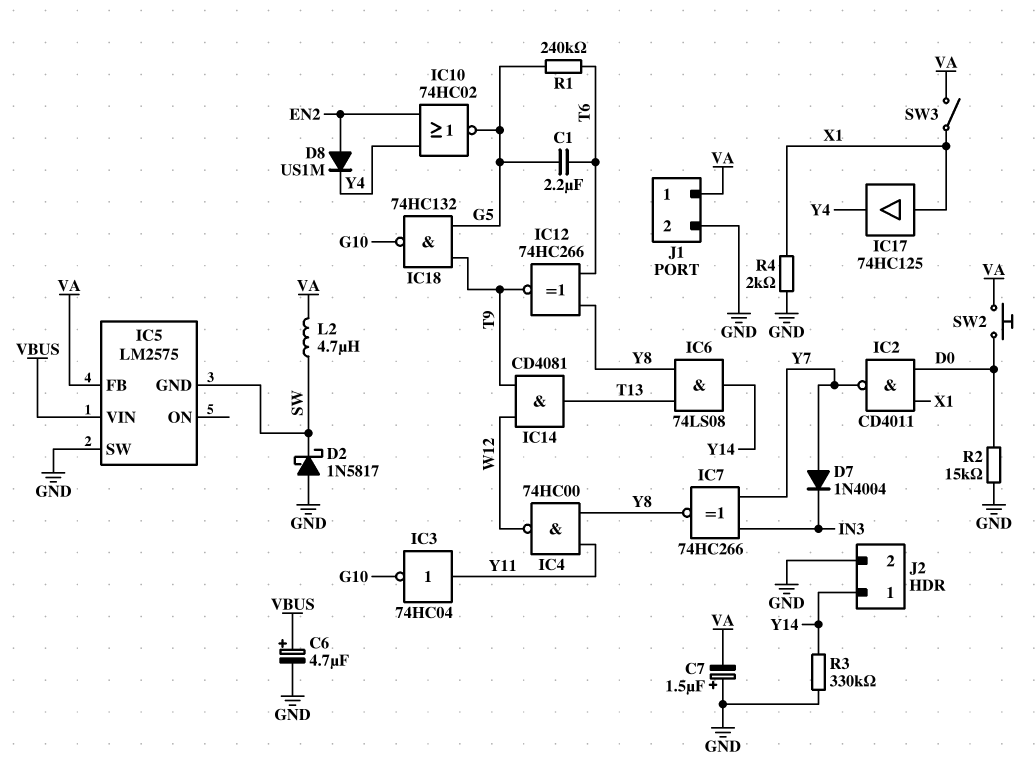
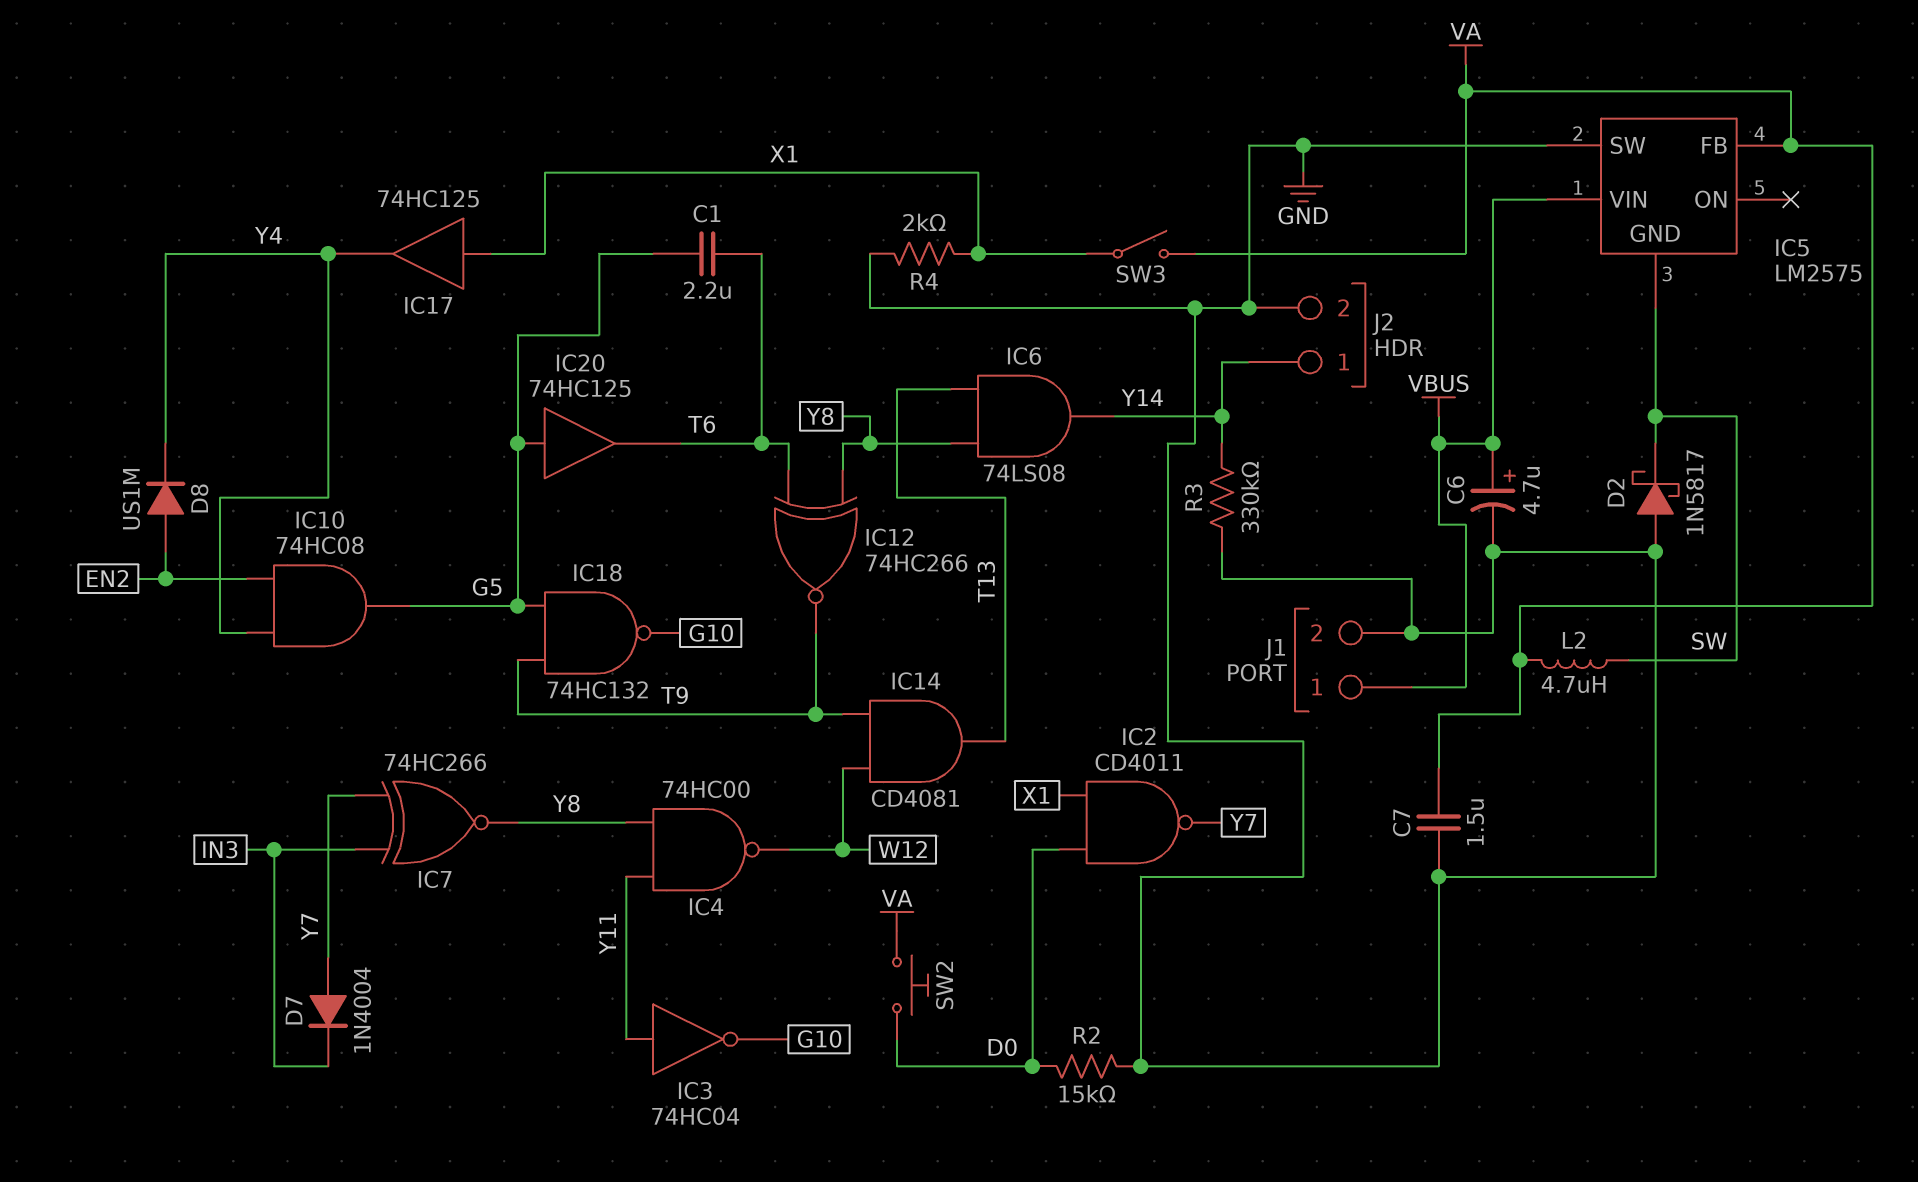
C7: 1.5uF (plus GND, minus VA) -> 1.5uF (GND, VA)
IC10: NOR 74HC02 (in EN2, in Y4, out G5) -> AND 74HC08 (in EN2, in Y4, out G5)
IC20: none -> buffer 74HC125 (in G5, out T6)
J1 pin 1: VA -> VBUS
R1: 240k (G5, T6) -> none

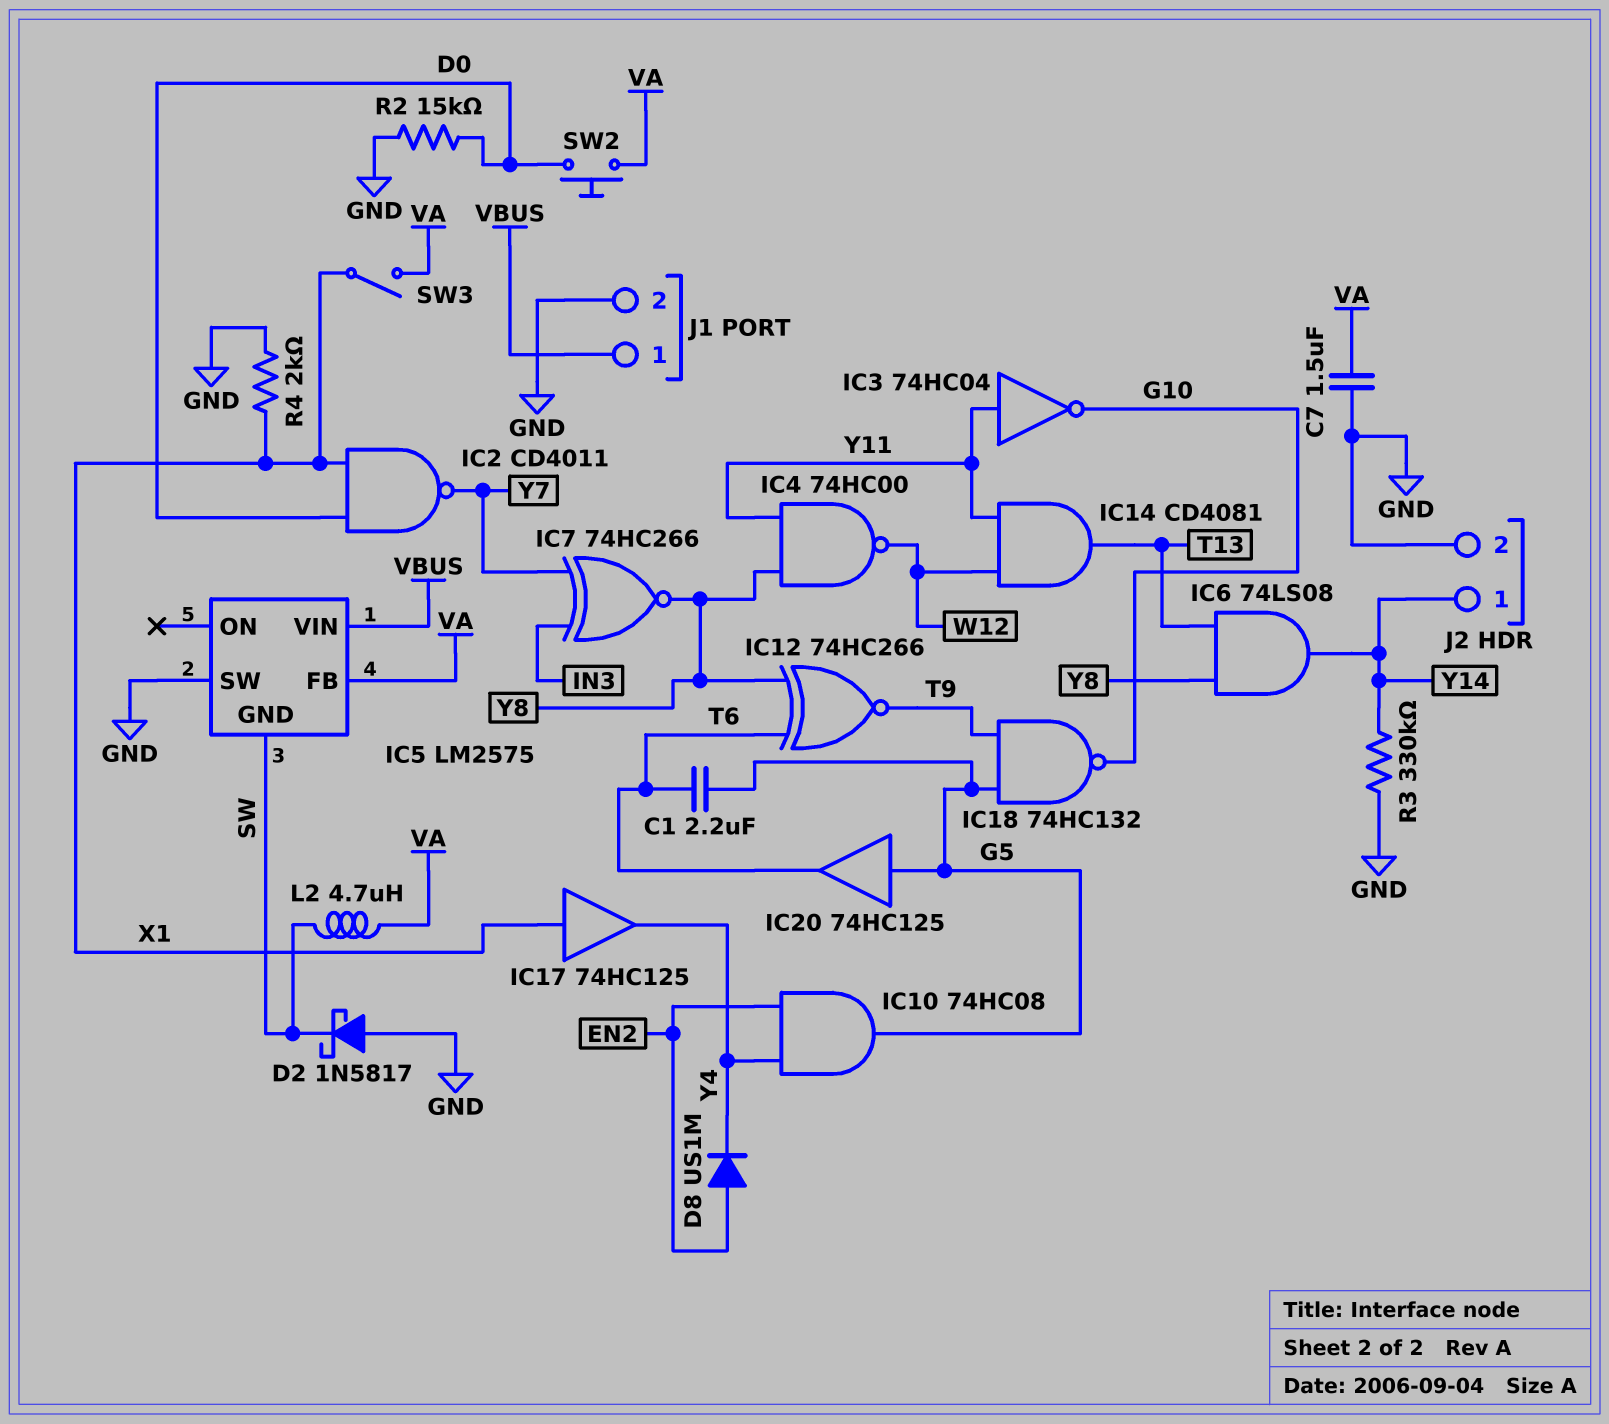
C6: 4.7uF (plus VBUS, minus GND) -> none
D7: diode 1N4004 (A Y7, K IN3) -> none
IC14: AND CD4081 (in T9, in W12, out T13) -> AND CD4081 (in W12, in Y11, out T13)

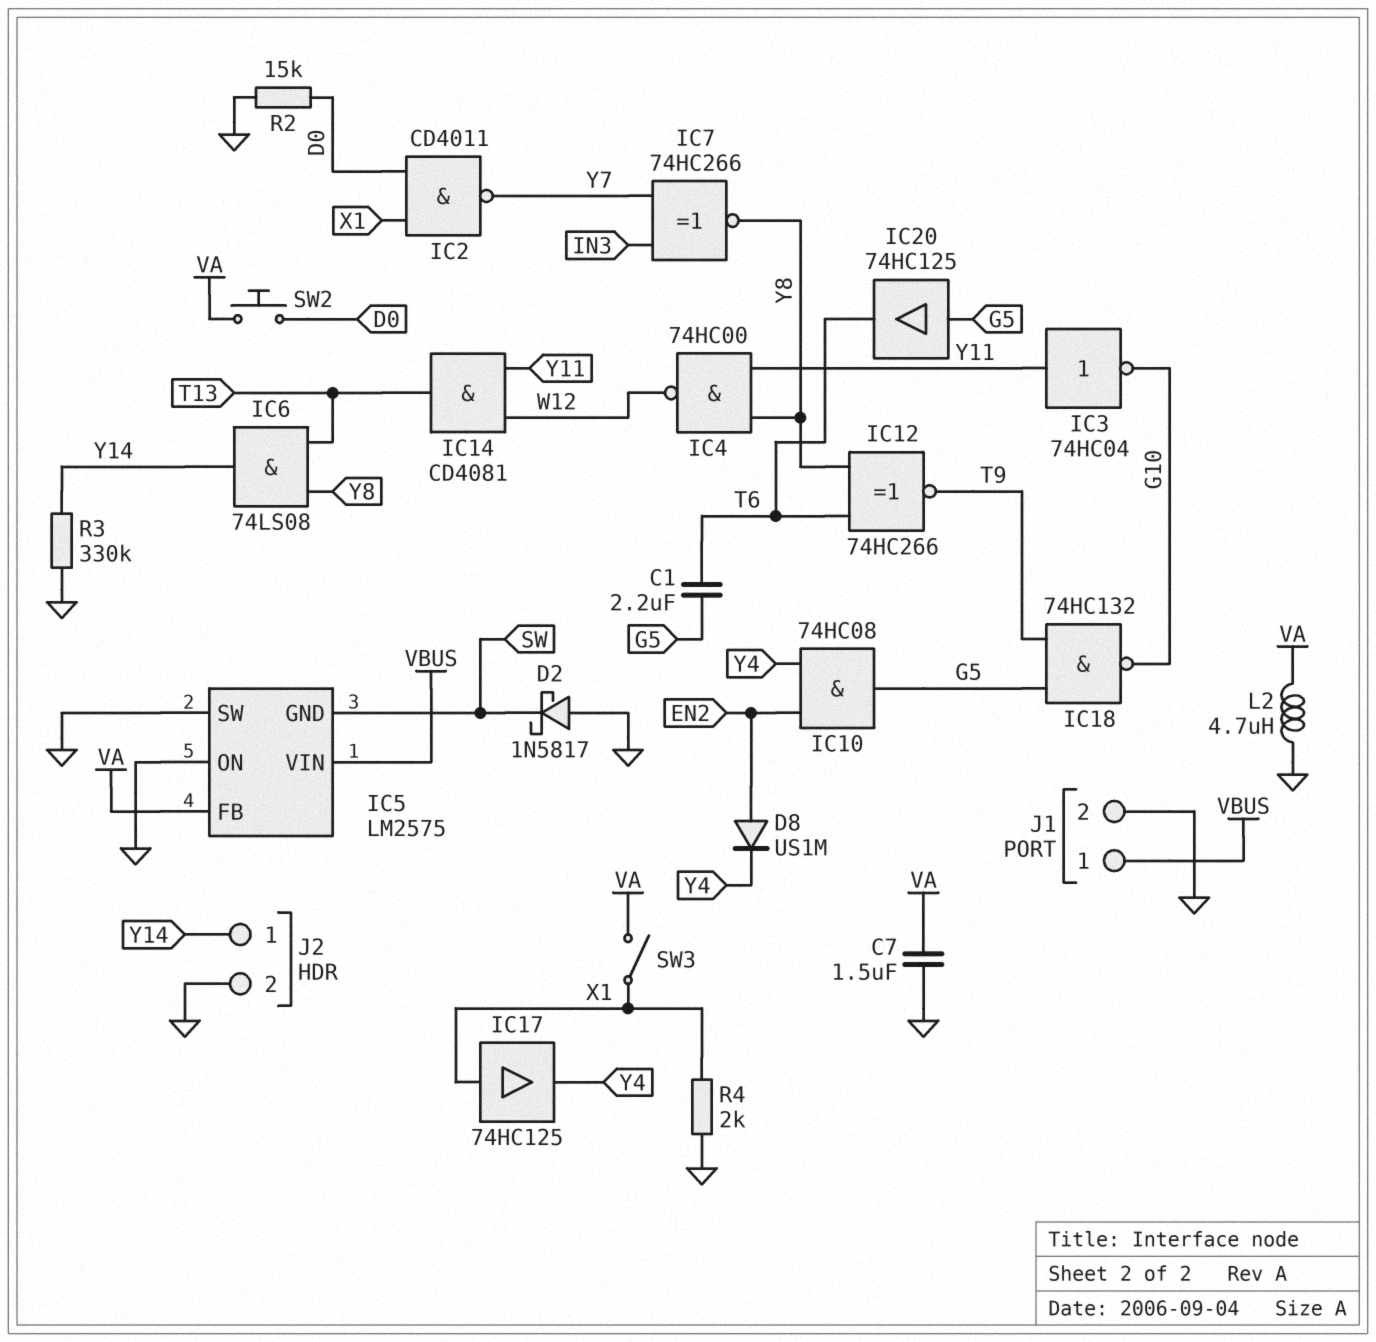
IC5 pin ON: none -> GND
L2: 4.7uH (SW, VA) -> 4.7uH (GND, VA)

